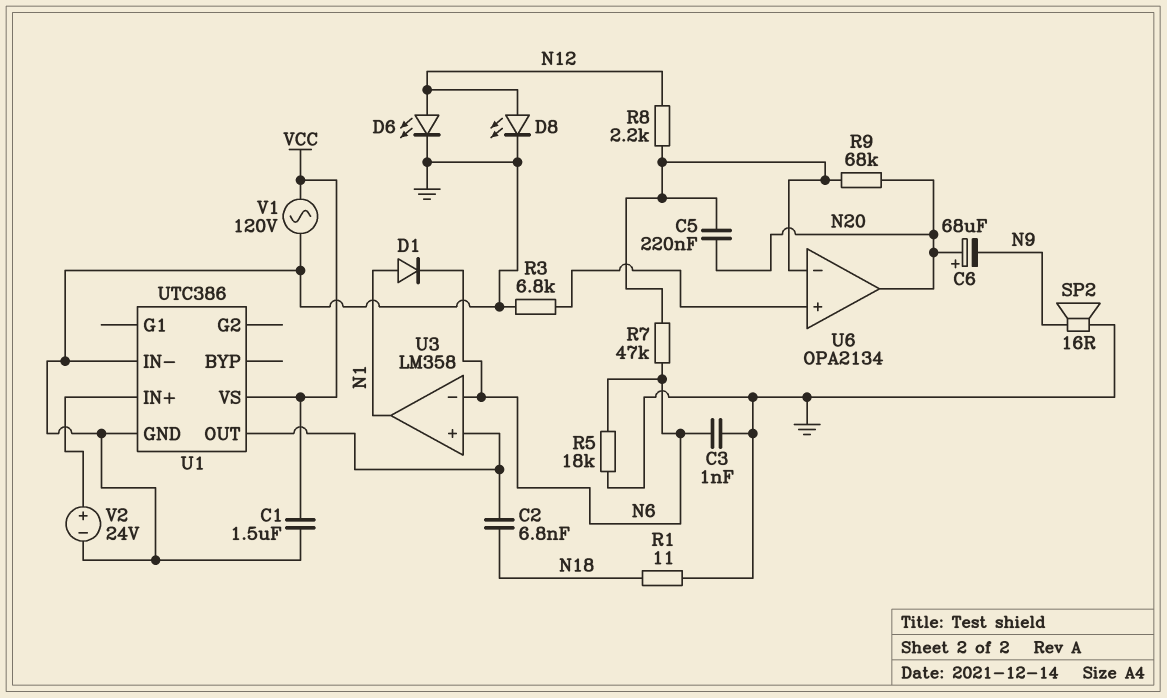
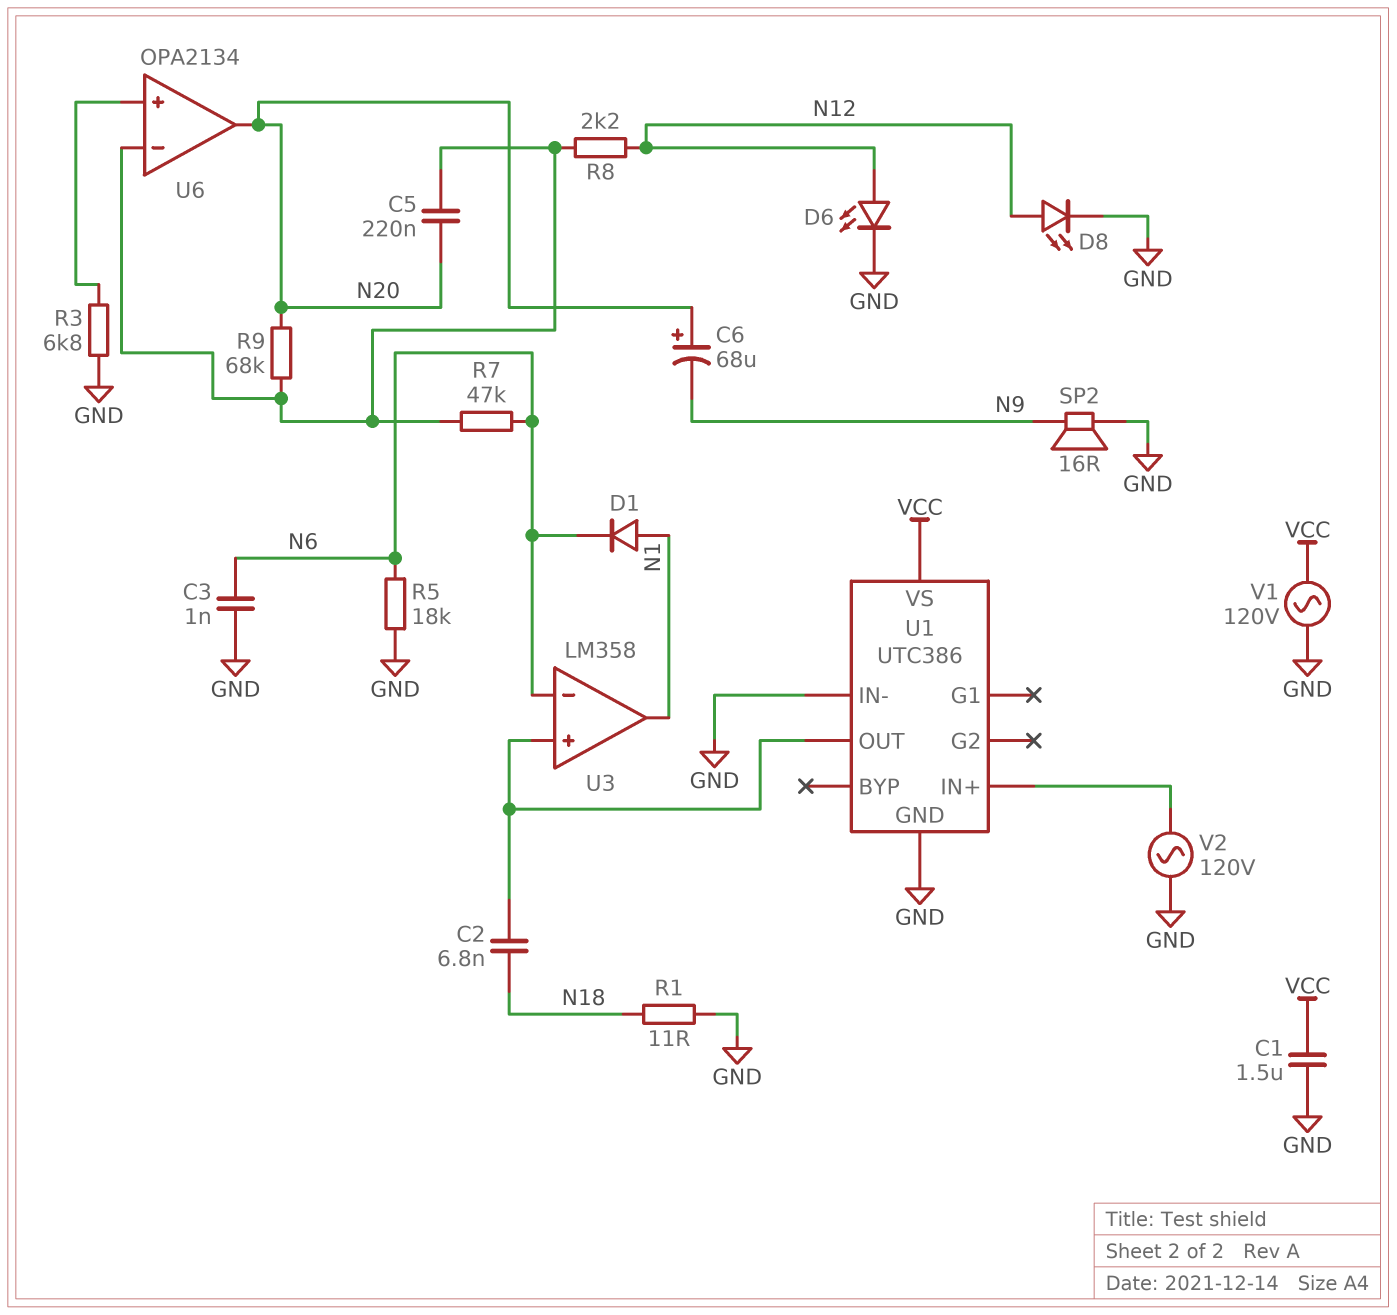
V2: 24V (plus U1/IN+, minus GND) -> AC 120V (GND, U1/IN+)

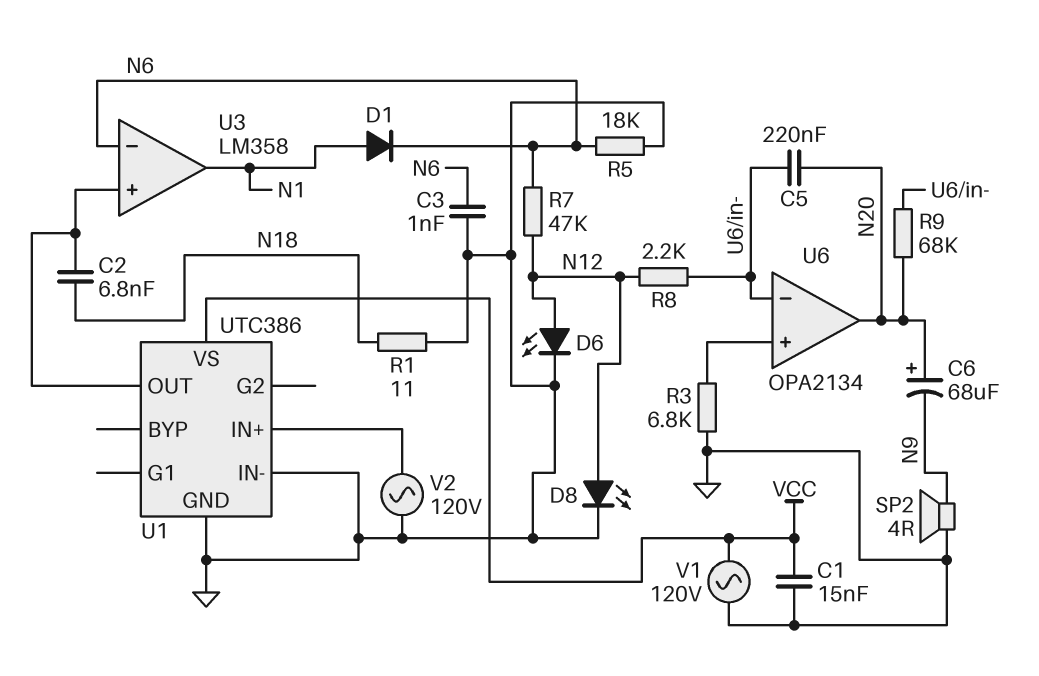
C1: 1.5uF (GND, VCC) -> 15nF (GND, VCC)
R7: 47k (N6, U6/in-) -> 47k (N6, N12)
SP2: speaker 16R (GND, N9) -> speaker 4R (GND, N9)

